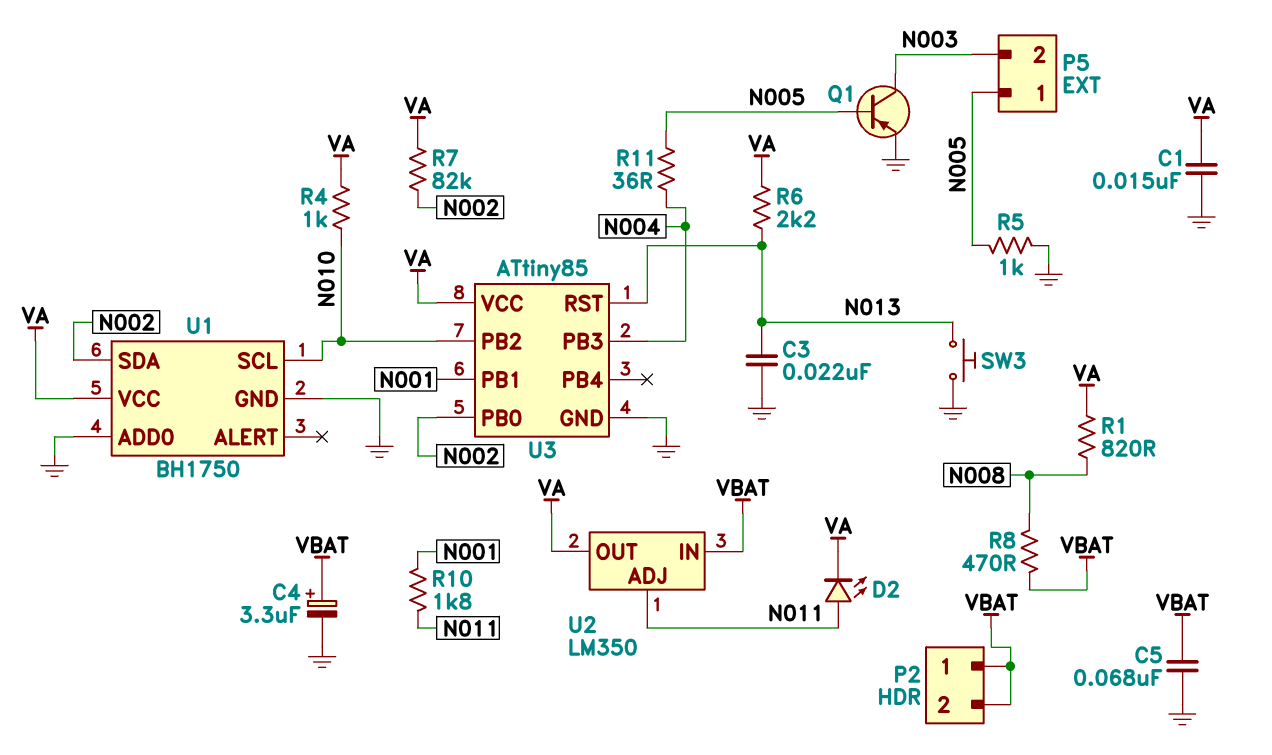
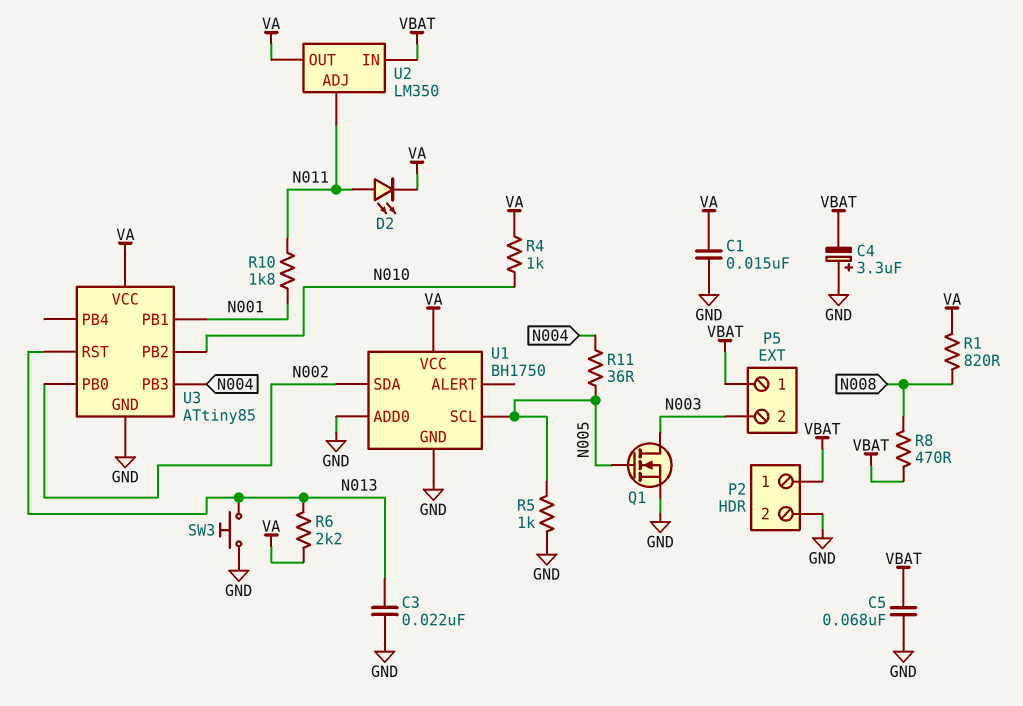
C4: 3.3uF (plus VBAT, minus GND) -> 3.3uF (plus GND, minus VBAT)
P2 pin 2: VBAT -> GND
P5 pin 1: N005 -> VBAT
Q1: PNP (B N005, C N003, E GND) -> NMOS (G N005, D N003, S GND)
R7: 82k (N002, VA) -> none
U1 pin SCL: N010 -> N005

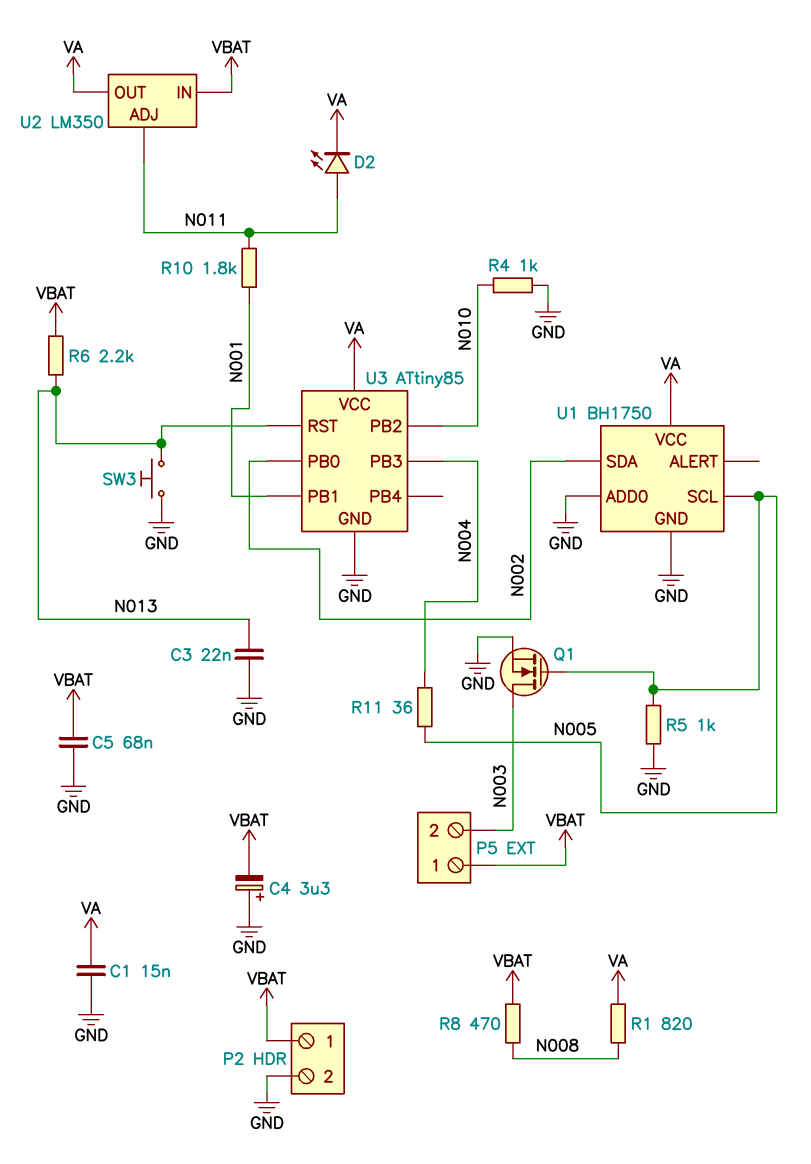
R4: 1k (N010, VA) -> 1k (GND, N010)
R6: 2.2k (N013, VA) -> 2.2k (N013, VBAT)

